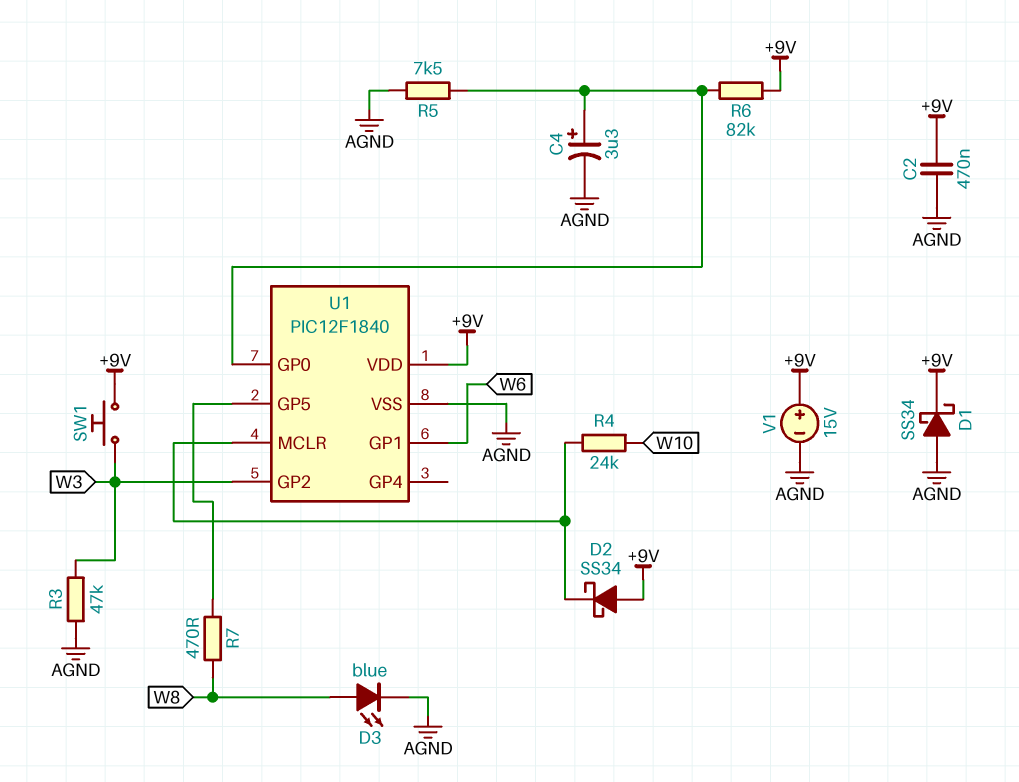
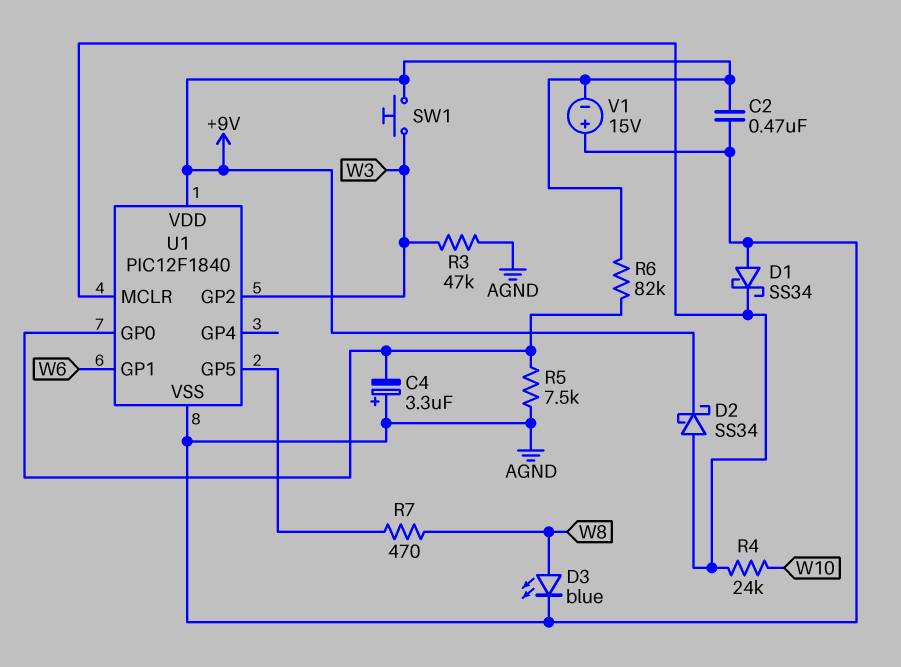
C4: 3.3uF (plus U1/GP0, minus AGND) -> 3.3uF (plus AGND, minus U1/GP0)
D1: schottky SS34 (A AGND, K +9V) -> schottky SS34 (A AGND, K U1/MCLR)
D2: schottky SS34 (A +9V, K U1/MCLR) -> schottky SS34 (A U1/MCLR, K +9V)
V1: 15V (plus +9V, minus AGND) -> 15V (plus AGND, minus +9V)

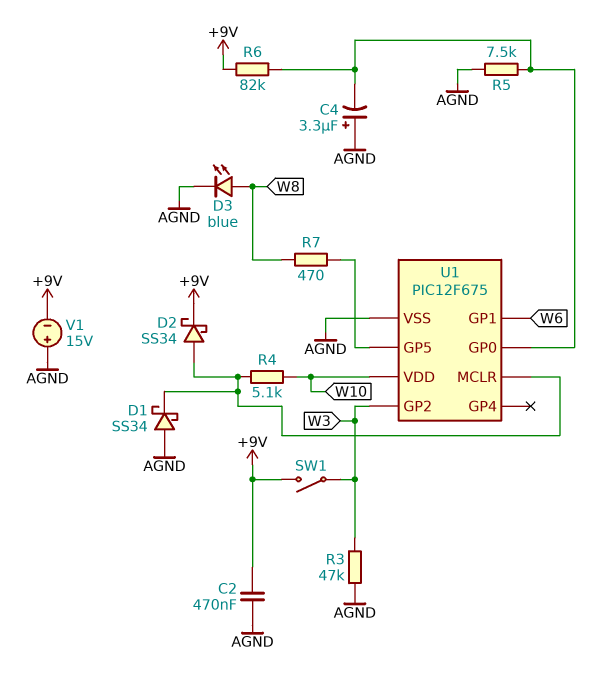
R4: 24k (U1/MCLR, W10) -> 5.1k (U1/MCLR, W10)
SW1: button (+9V, W3) -> switch (+9V, W3)
U1: PIC12F1840 -> PIC12F675
U1 pin VDD: +9V -> W10

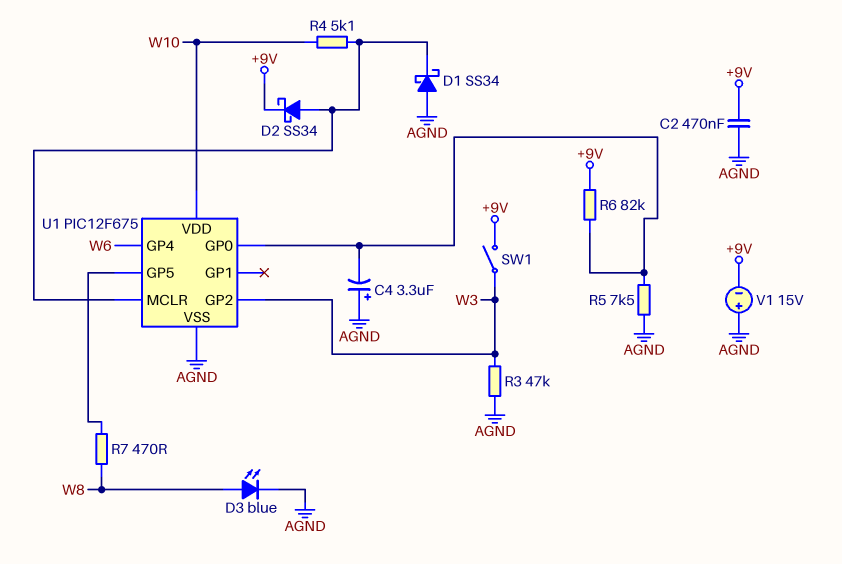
U1 pin GP1: W6 -> none
U1 pin GP4: none -> W6

